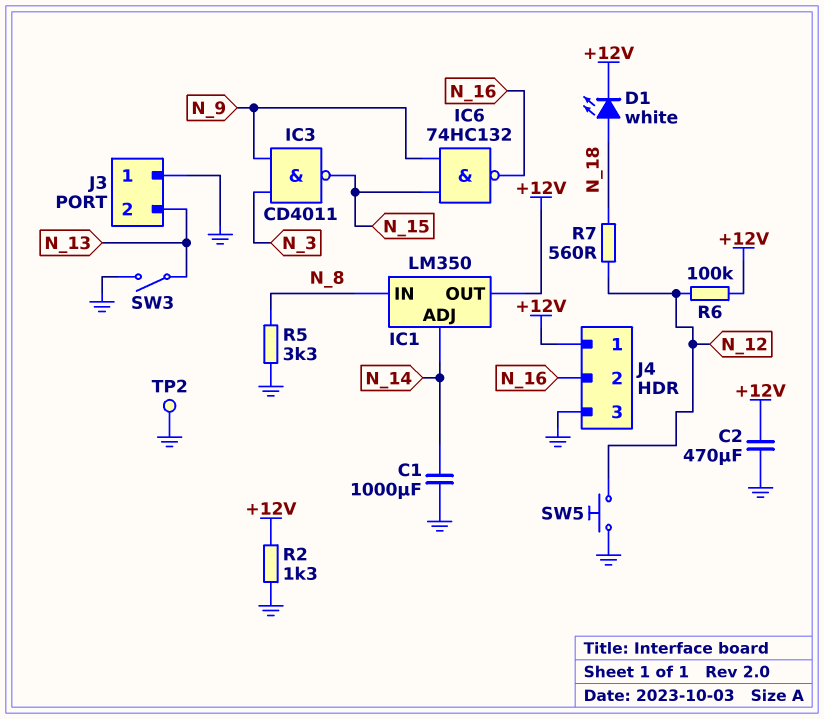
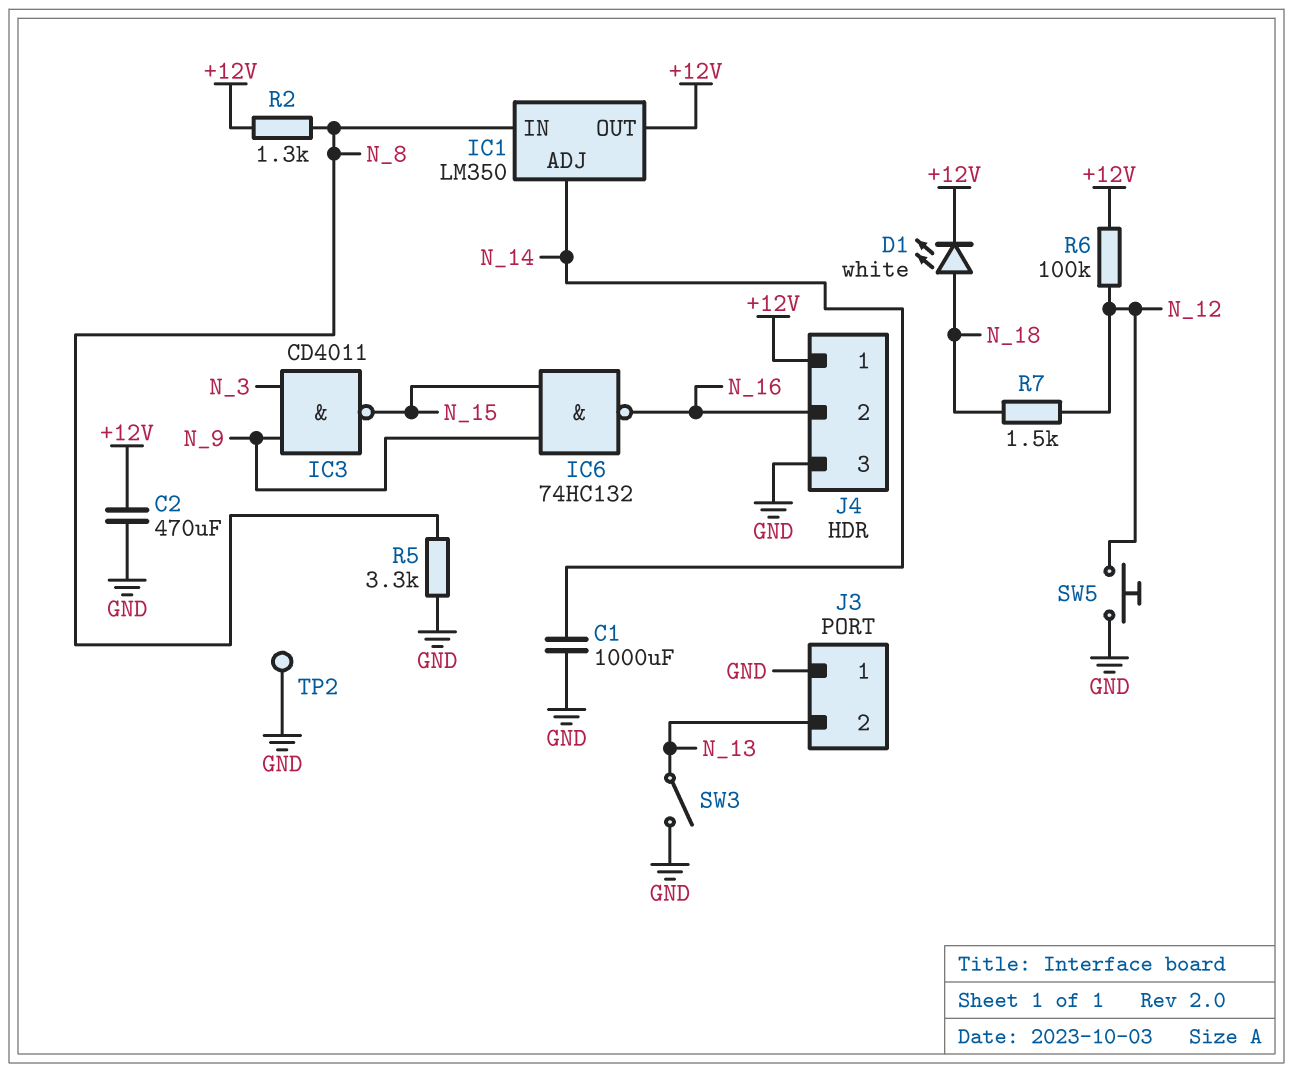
R2: 1.3k (+12V, GND) -> 1.3k (+12V, N_8)
R7: 560 (N_12, N_18) -> 1.5k (N_12, N_18)

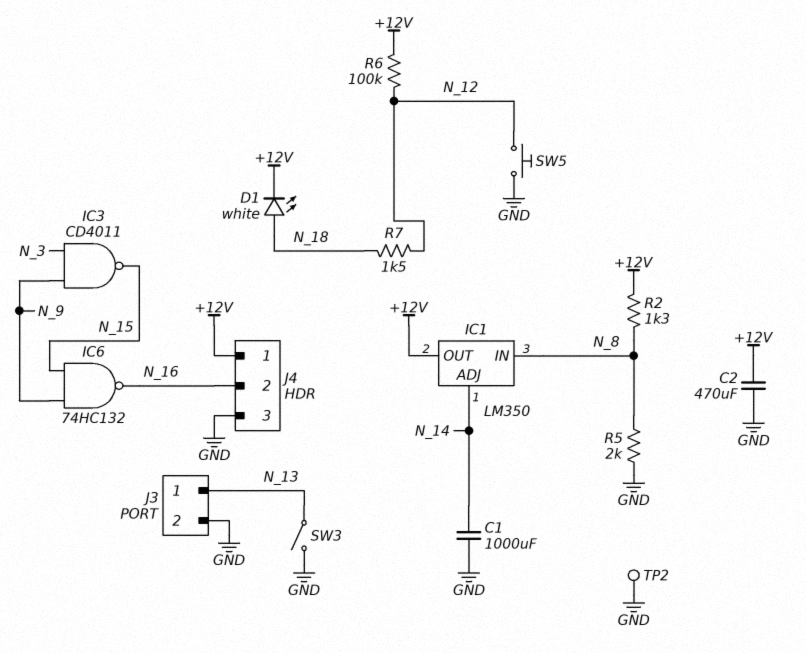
J3 pin 1: GND -> N_13
J3 pin 2: N_13 -> GND
R5: 3.3k (GND, N_8) -> 2k (GND, N_8)

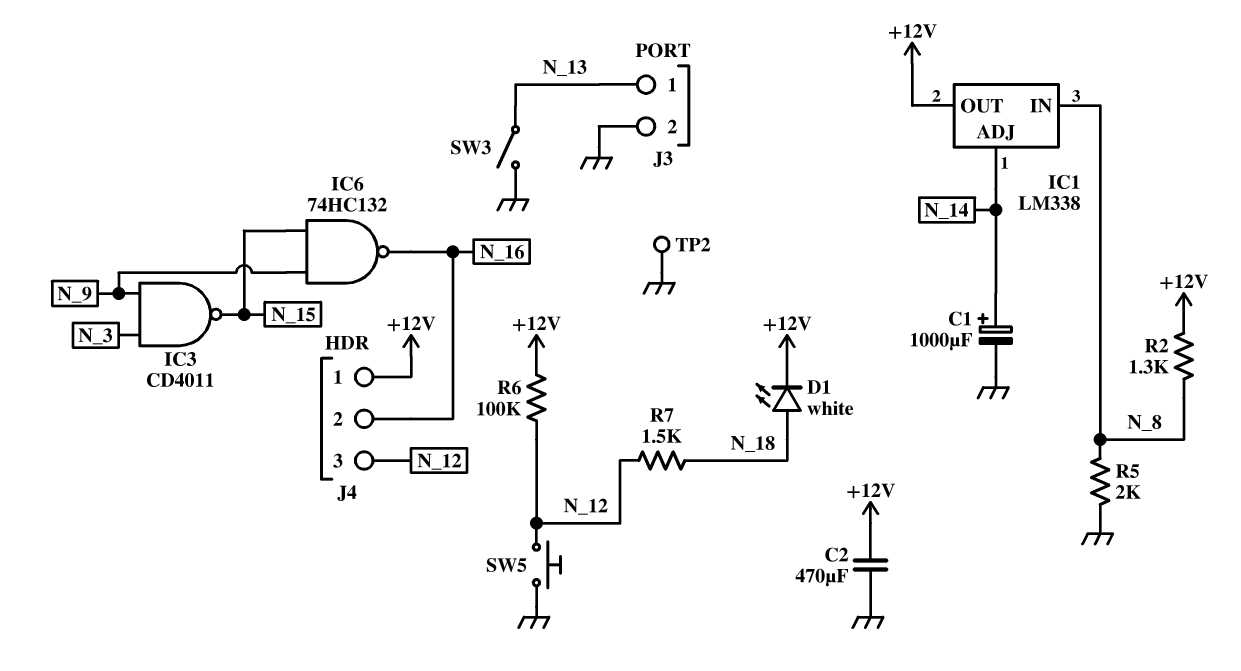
C1: 1000uF (GND, N_14) -> 1000uF (plus N_14, minus GND)
IC1: LM350 -> LM338
J4 pin 3: GND -> N_12

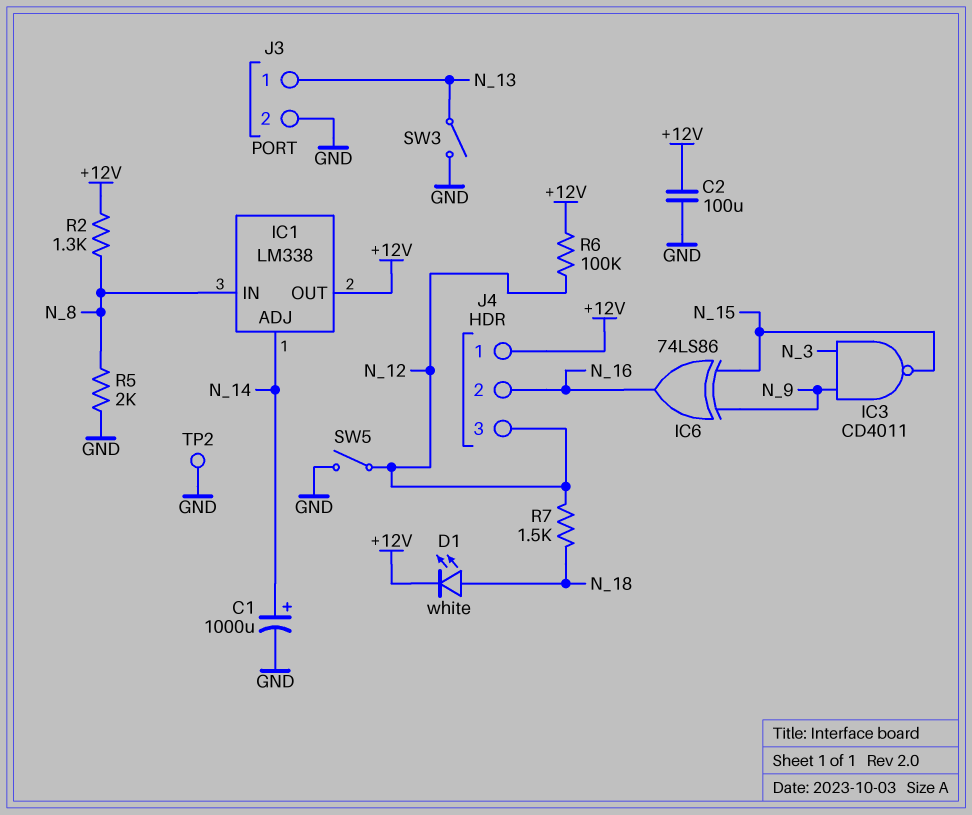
C2: 470uF (+12V, GND) -> 100uF (+12V, GND)
IC6: NAND 74HC132 (in N_9, in N_15, out N_16) -> XOR 74LS86 (in N_9, in N_15, out N_16)
SW5: button (GND, N_12) -> switch (GND, N_12)

